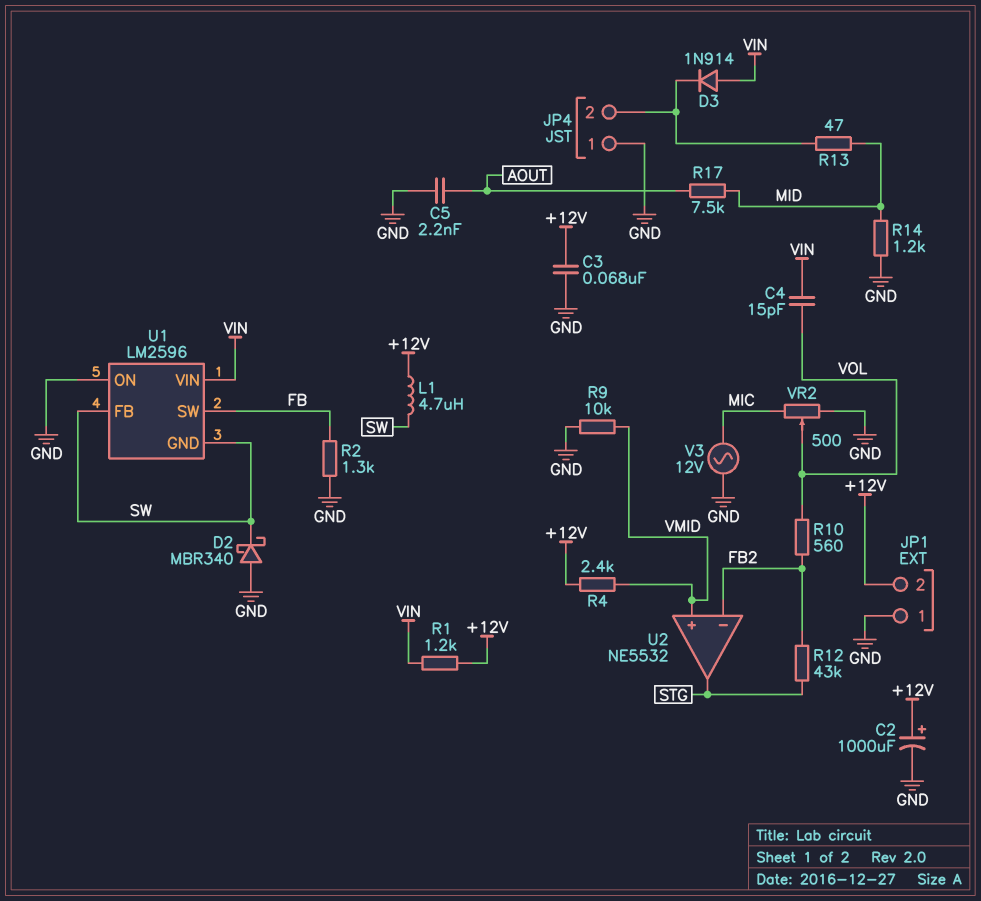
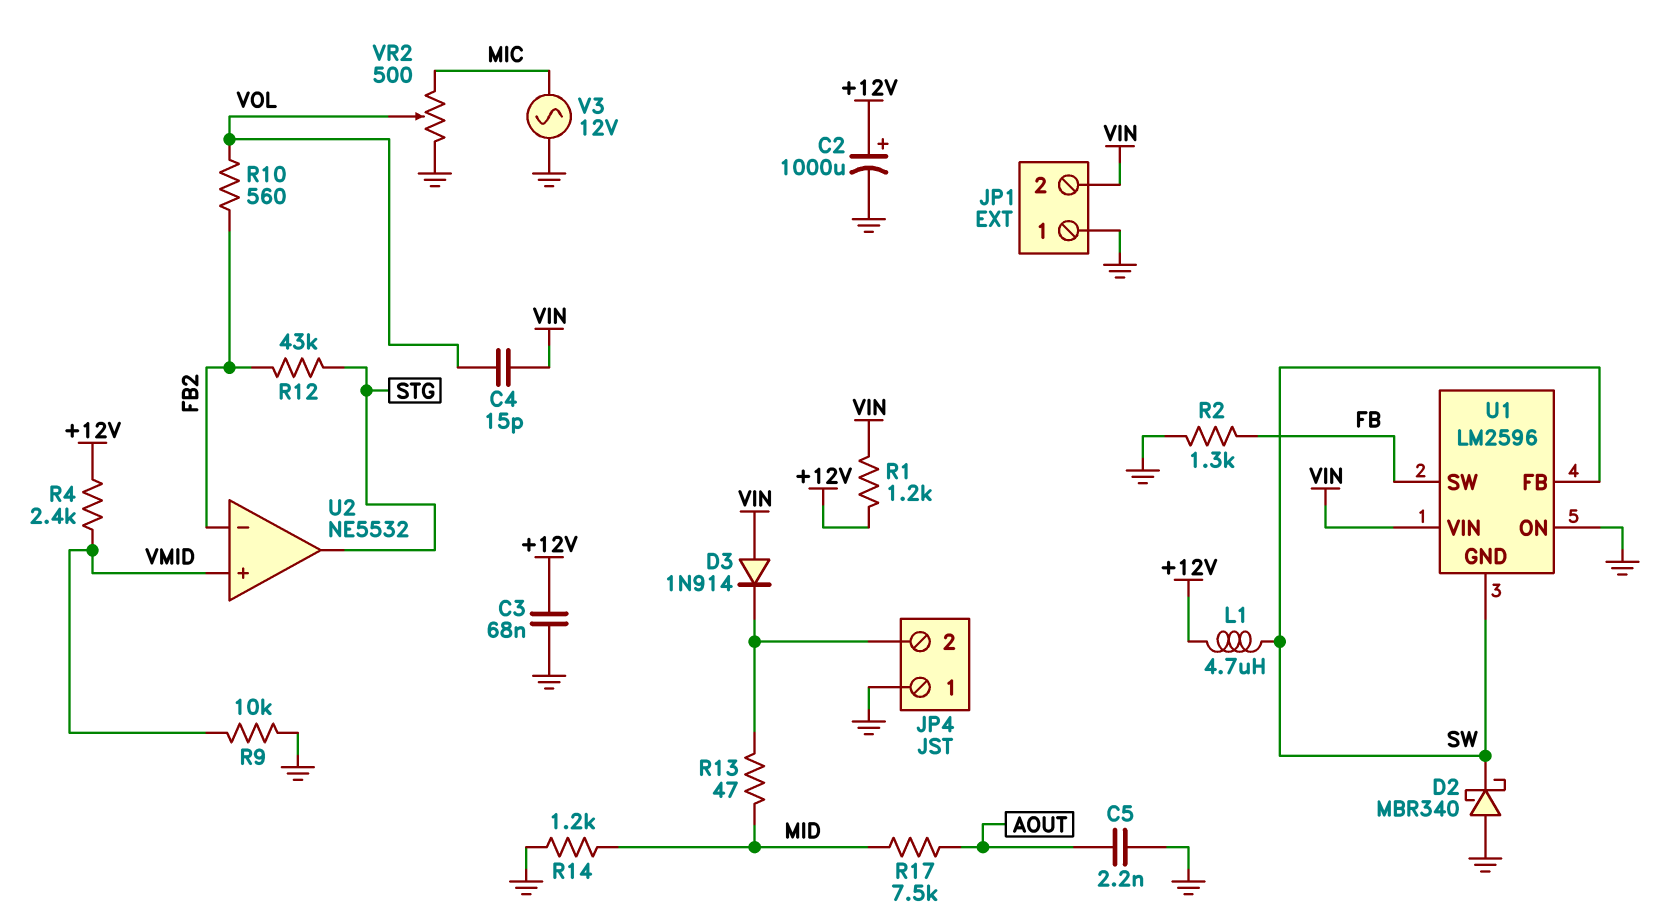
JP1 pin 2: +12V -> VIN

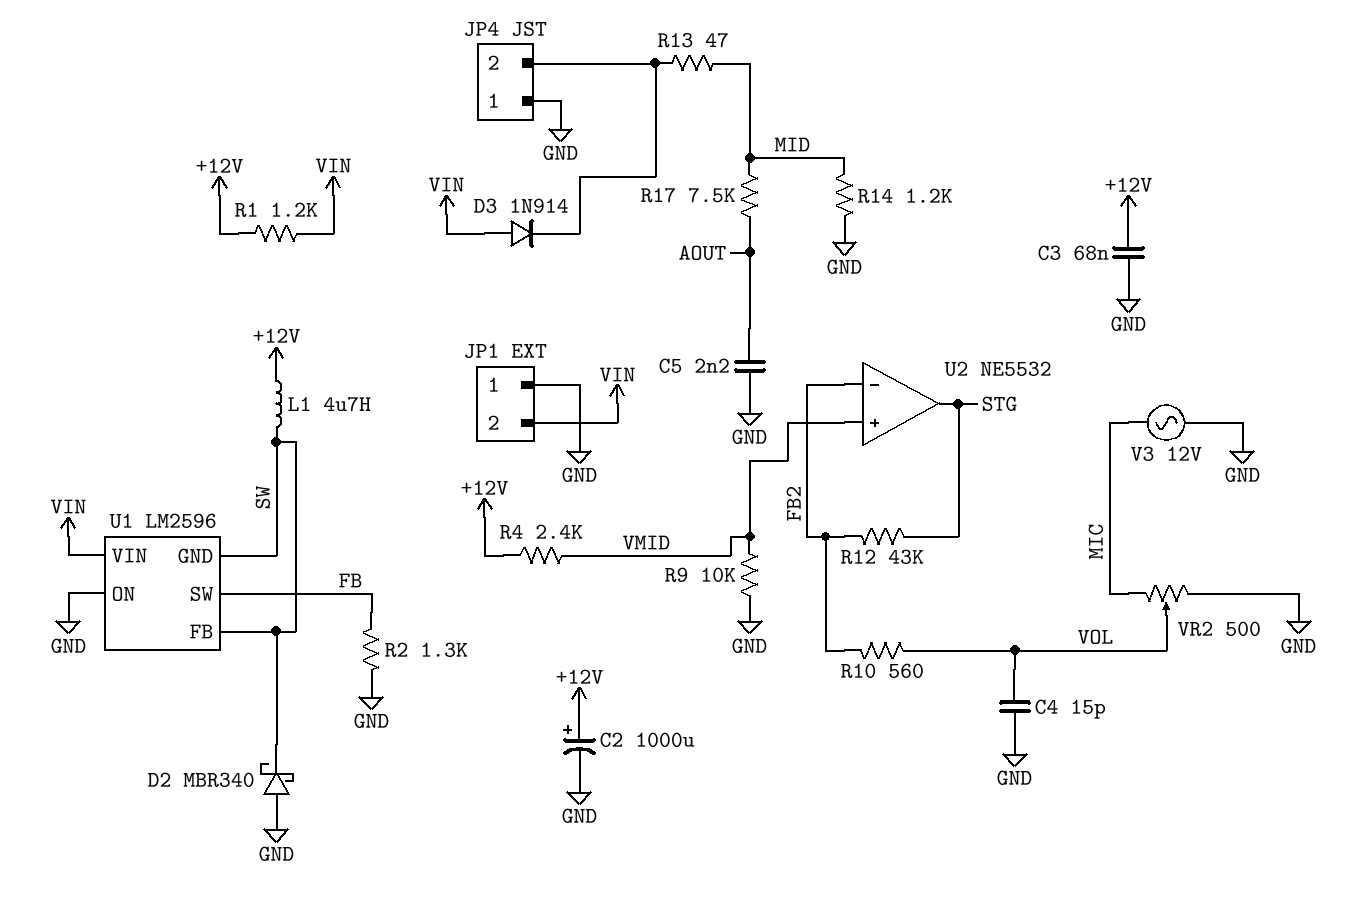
C4: 15pF (VIN, VOL) -> 15pF (GND, VOL)

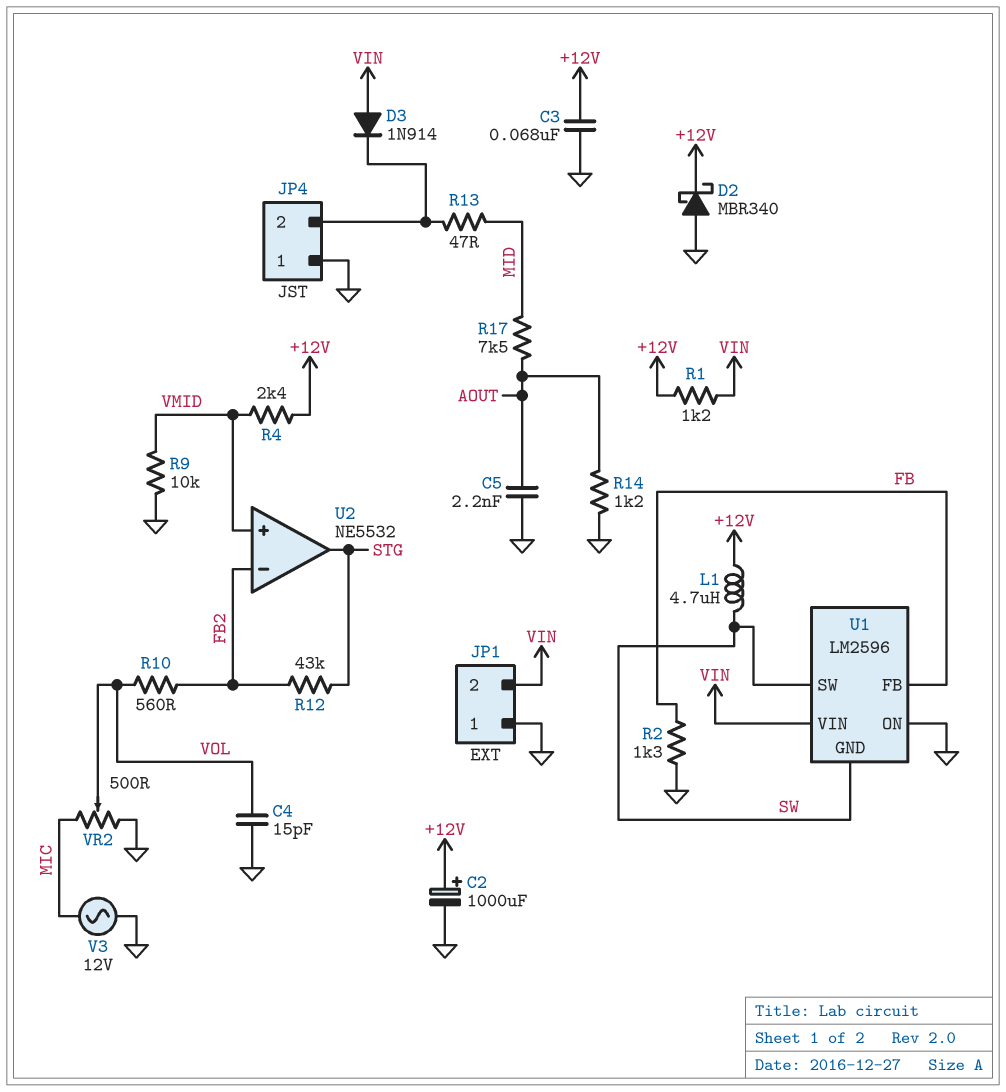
D2: schottky MBR340 (A GND, K SW) -> schottky MBR340 (A GND, K +12V)
R14: 1.2k (GND, MID) -> 1.2k (AOUT, GND)
U1 pin FB: SW -> FB
U1 pin SW: FB -> SW

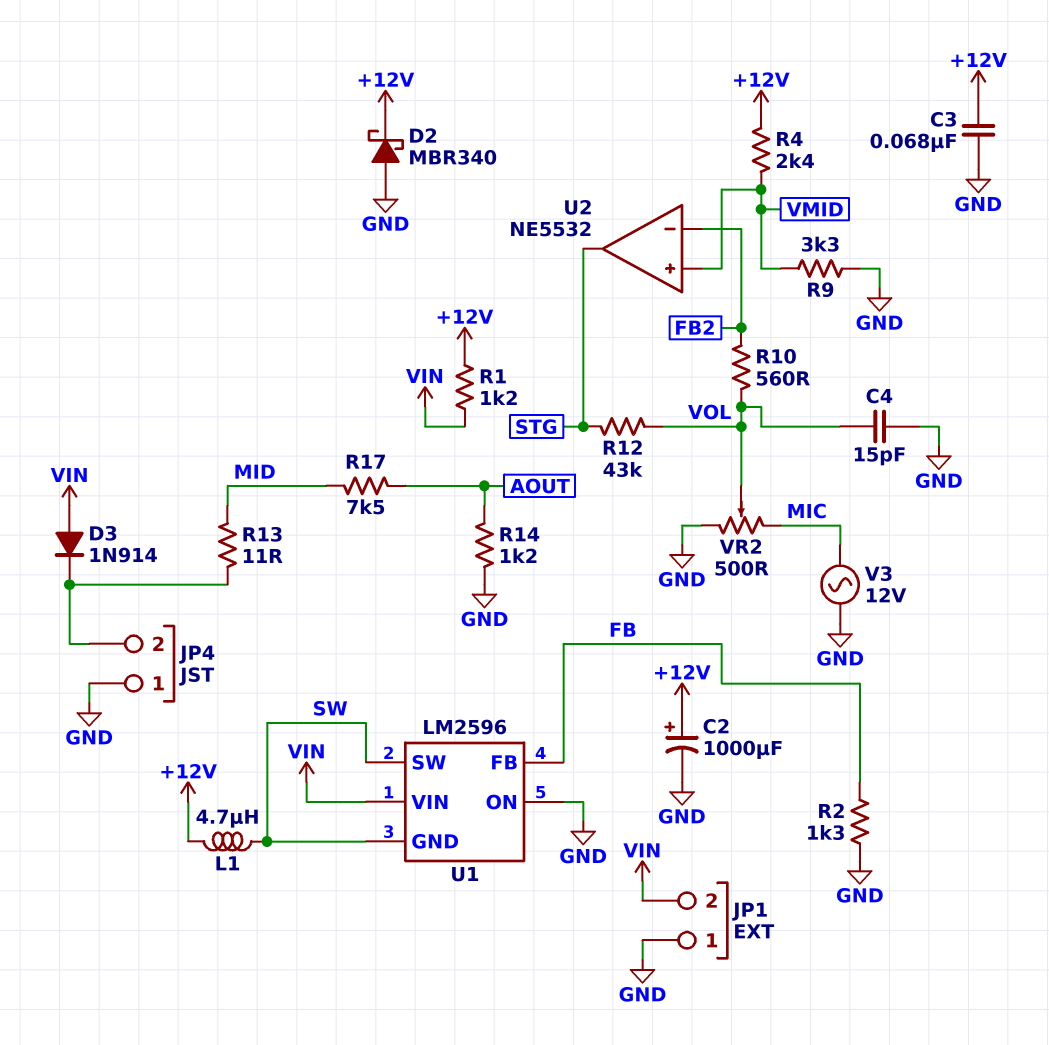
C5: 2.2nF (AOUT, GND) -> none
R9: 10k (GND, VMID) -> 3.3k (GND, VMID)
R12: 43k (FB2, STG) -> 43k (STG, VOL)
R13: 47 (JP4/2, MID) -> 11 (JP4/2, MID)

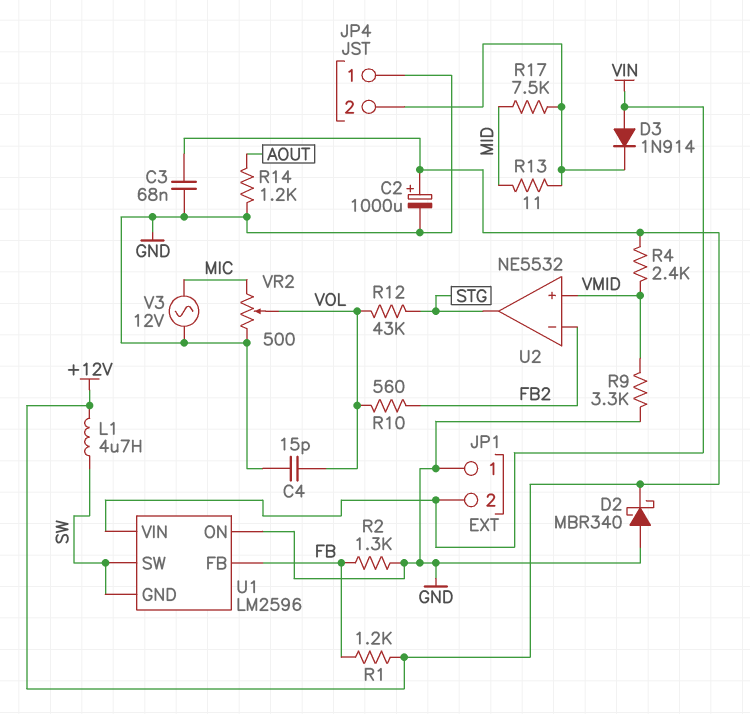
R1: 1.2k (+12V, VIN) -> 1.2k (+12V, FB)
R17: 7.5k (AOUT, MID) -> 7.5k (JP4/2, MID)

